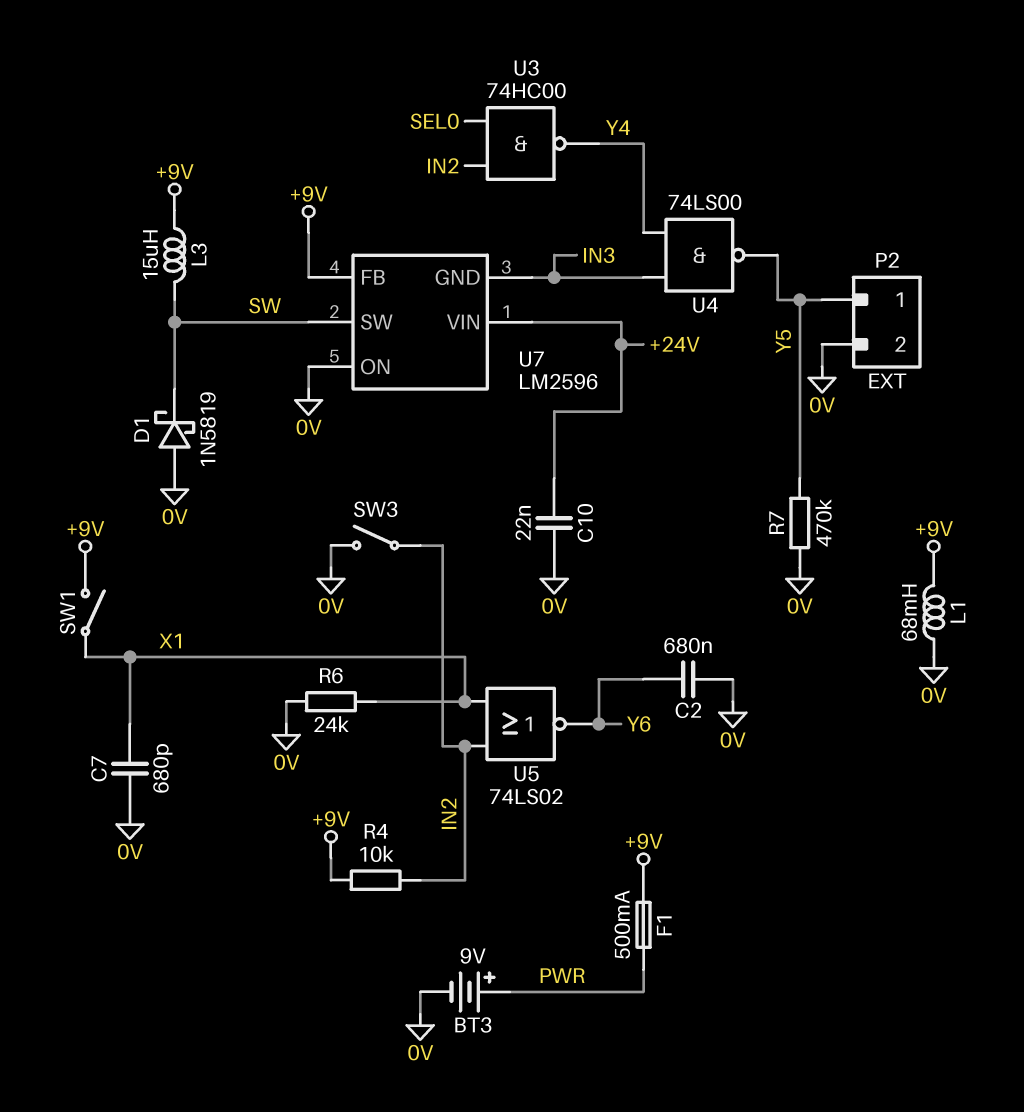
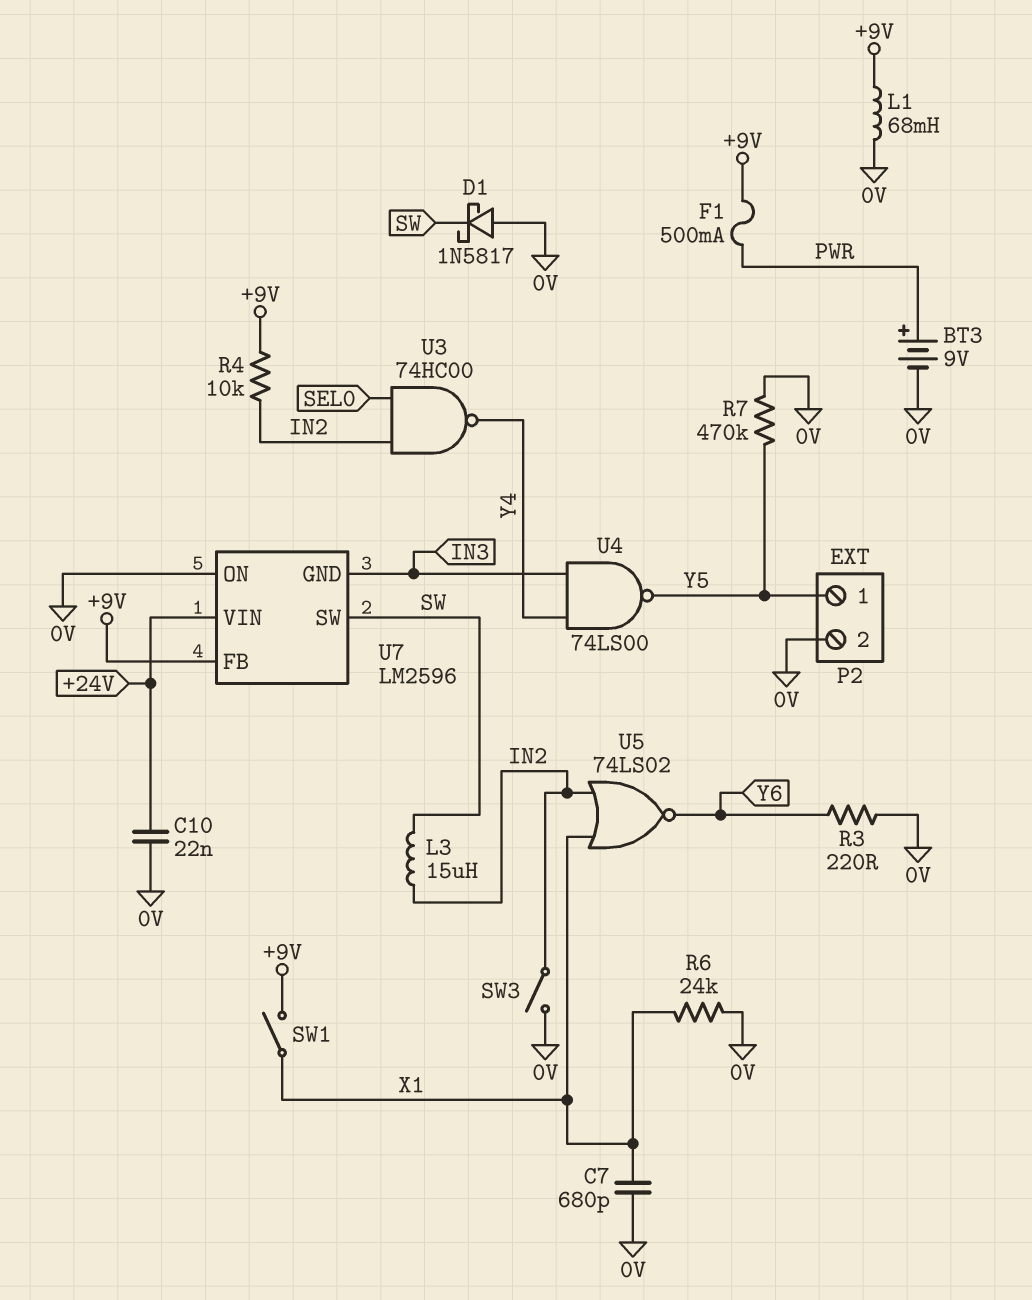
C2: 680nF (0V, Y6) -> none
D1: schottky 1N5819 (A 0V, K SW) -> schottky 1N5817 (A 0V, K SW)
L3: 15uH (+9V, SW) -> 15uH (IN2, SW)
R3: none -> 220 (0V, Y6)

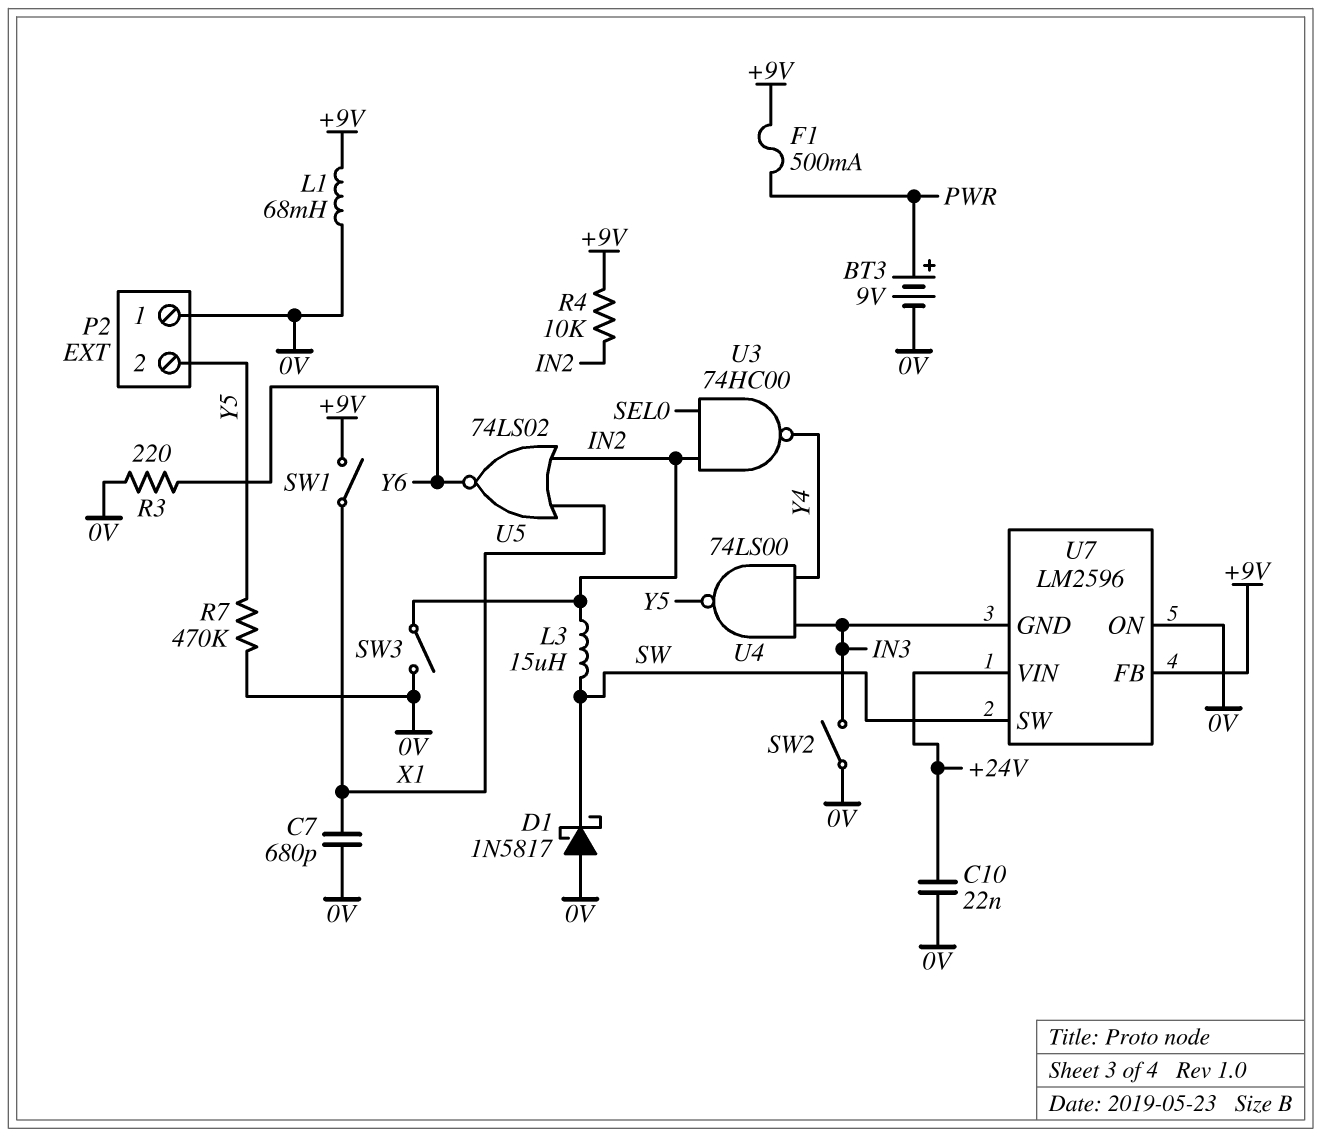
P2 pin 1: Y5 -> 0V
P2 pin 2: 0V -> Y5
R6: 24k (0V, X1) -> none
SW2: none -> switch (0V, IN3)

